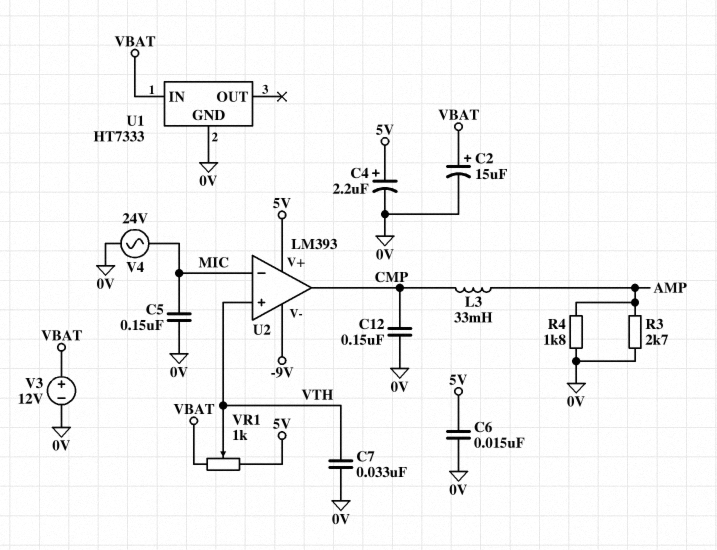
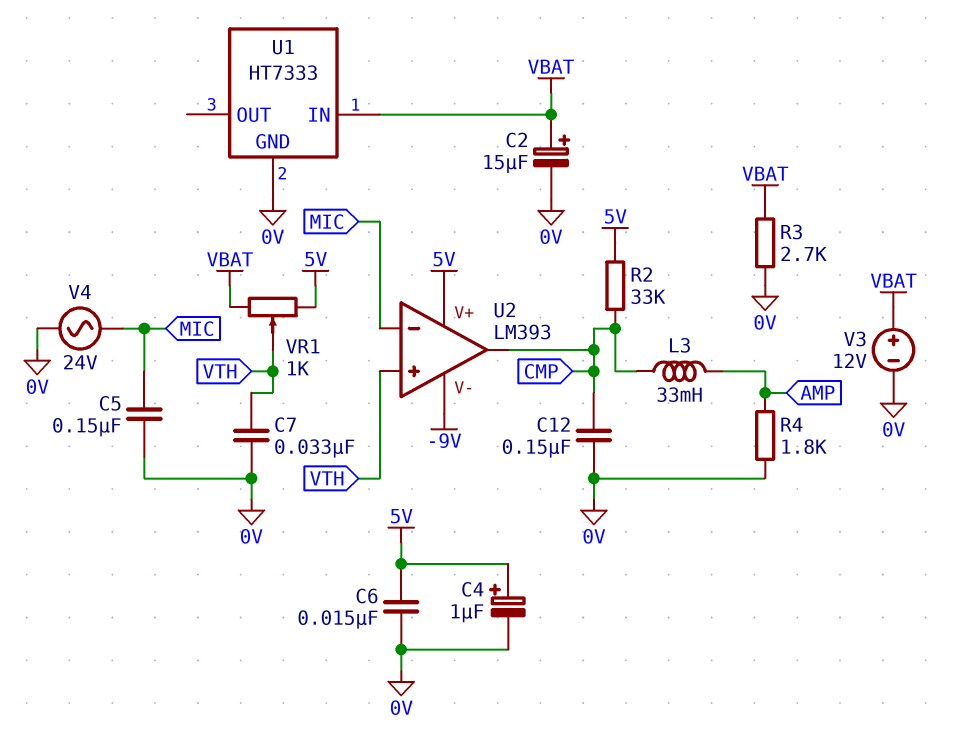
C4: 2.2uF (plus 5V, minus 0V) -> 1uF (plus 5V, minus 0V)
R2: none -> 33k (5V, CMP)
R3: 2.7k (0V, AMP) -> 2.7k (0V, VBAT)

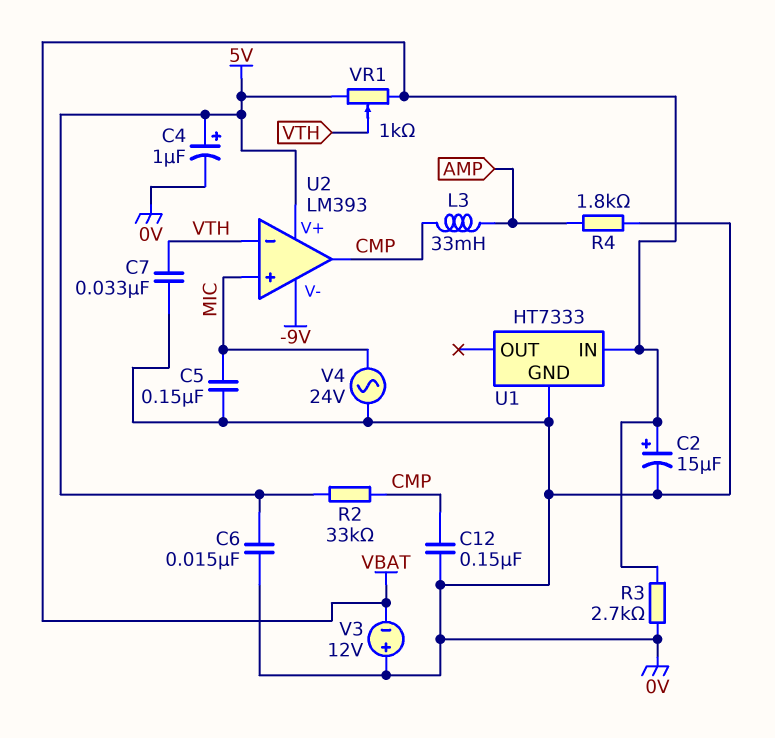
U2 pin in+: VTH -> MIC
U2 pin in-: MIC -> VTH
V3: 12V (plus VBAT, minus 0V) -> 12V (plus 0V, minus VBAT)

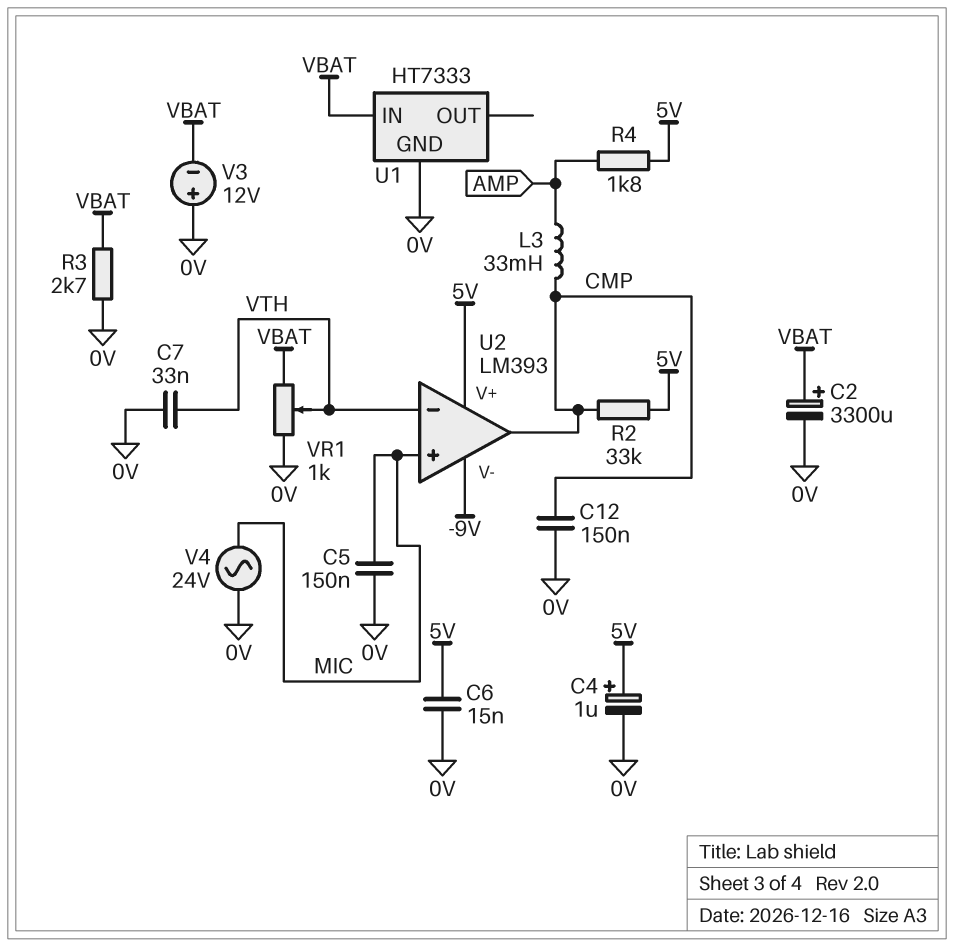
C2: 15uF (plus VBAT, minus 0V) -> 3300uF (plus VBAT, minus 0V)
R4: 1.8k (0V, AMP) -> 1.8k (5V, AMP)
VR1: 1k (5V, VBAT, wiper VTH) -> 1k (0V, VBAT, wiper VTH)

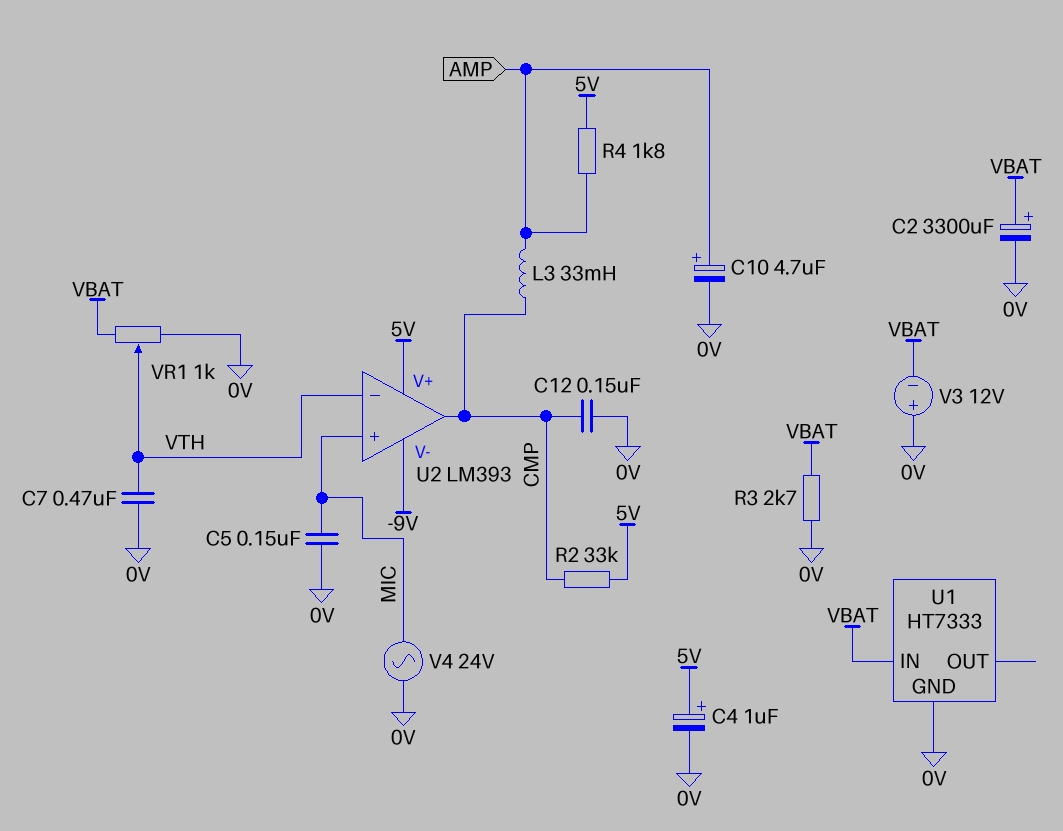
C6: 15nF (0V, 5V) -> none
C7: 33nF (0V, VTH) -> 470nF (0V, VTH)
C10: none -> 4.7uF (plus AMP, minus 0V)

